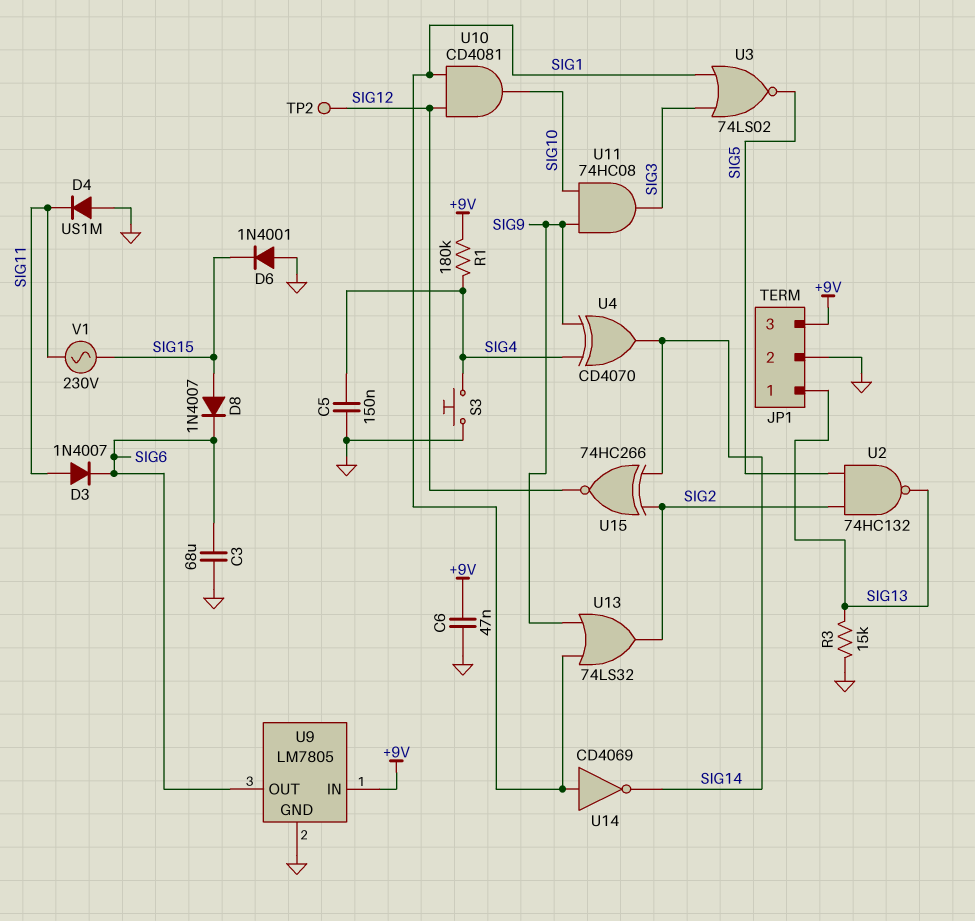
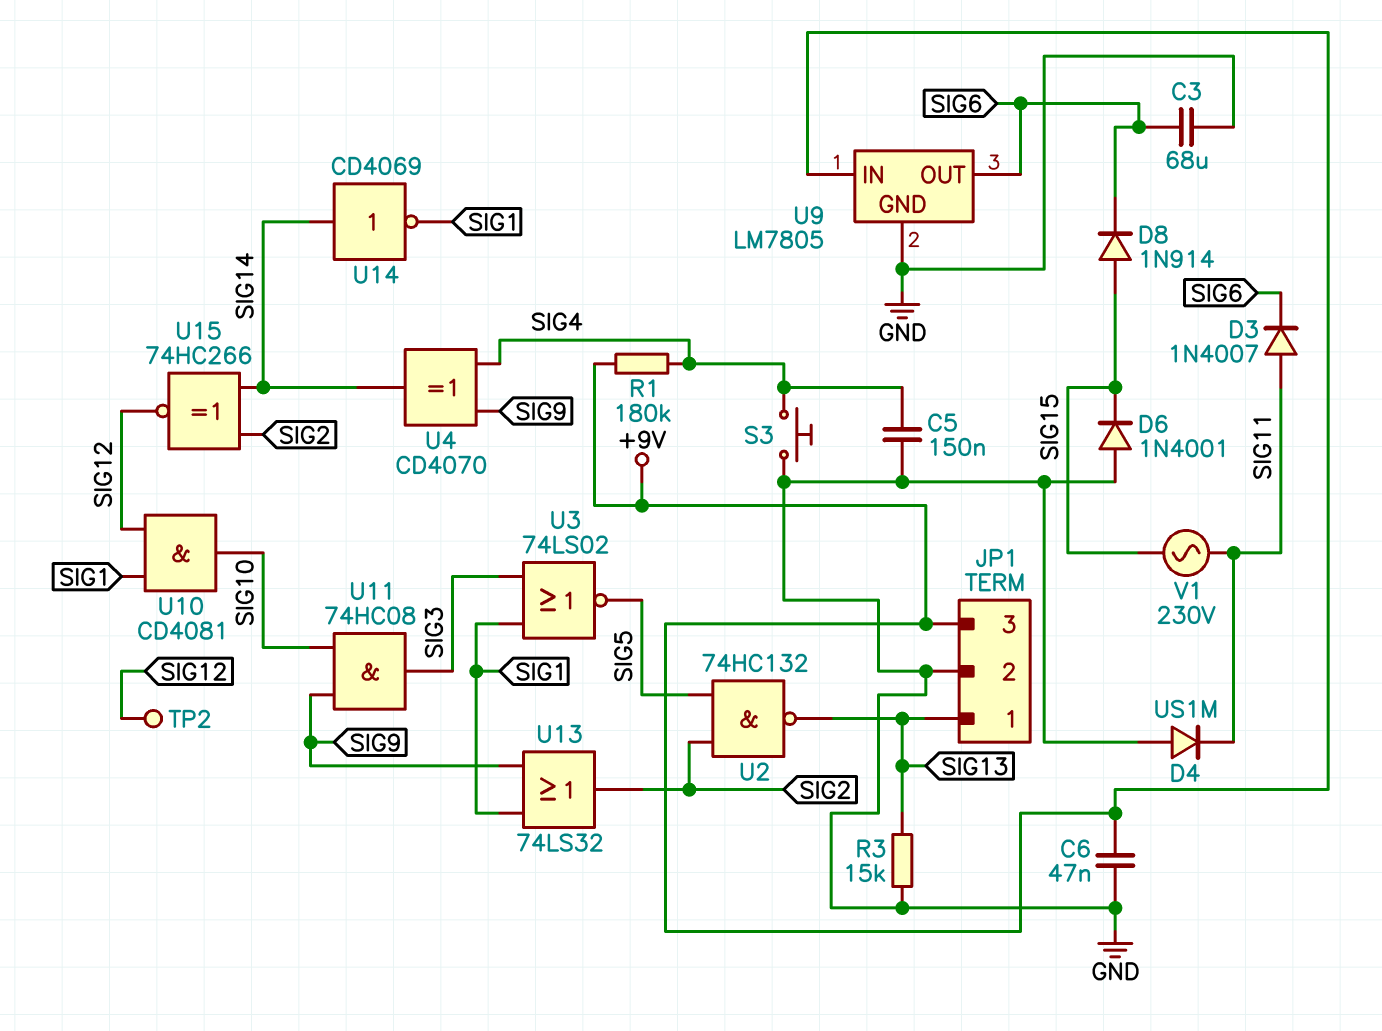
D8: diode 1N4007 (A SIG15, K SIG6) -> diode 1N914 (A SIG15, K SIG6)
U14: NOT CD4069 (in SIG1, out SIG14) -> NOT CD4069 (in SIG14, out SIG1)

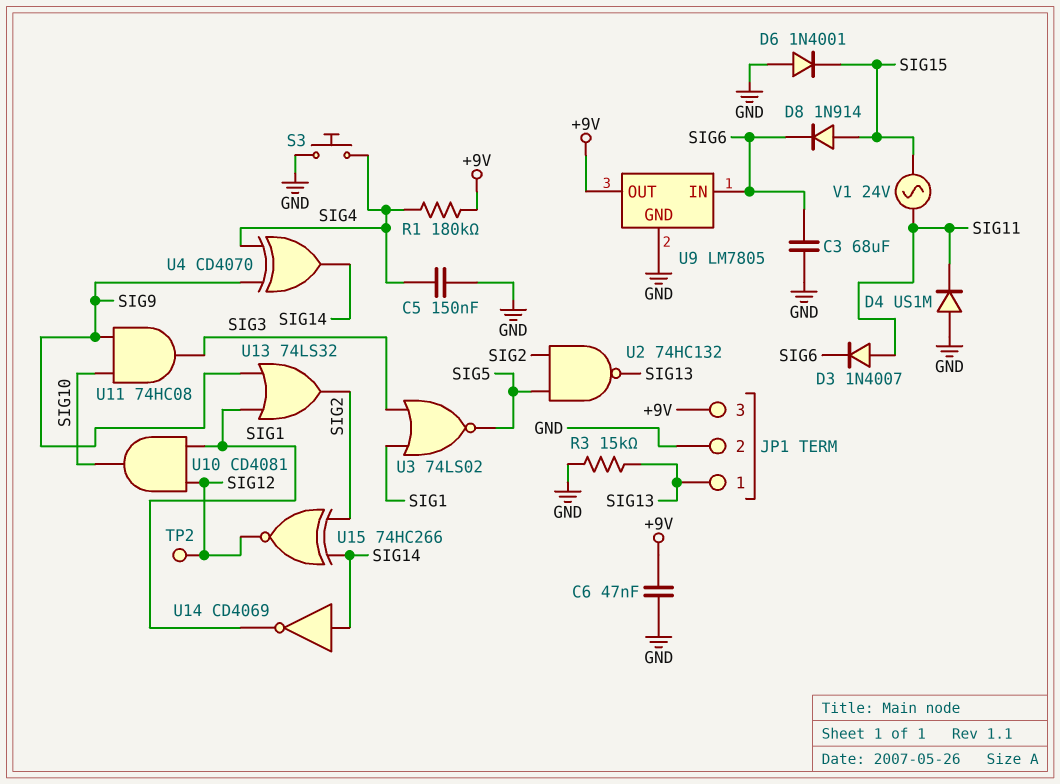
U9 pin IN: +9V -> SIG6
U9 pin OUT: SIG6 -> +9V
V1: AC 230V (SIG11, SIG15) -> AC 24V (SIG11, SIG15)

